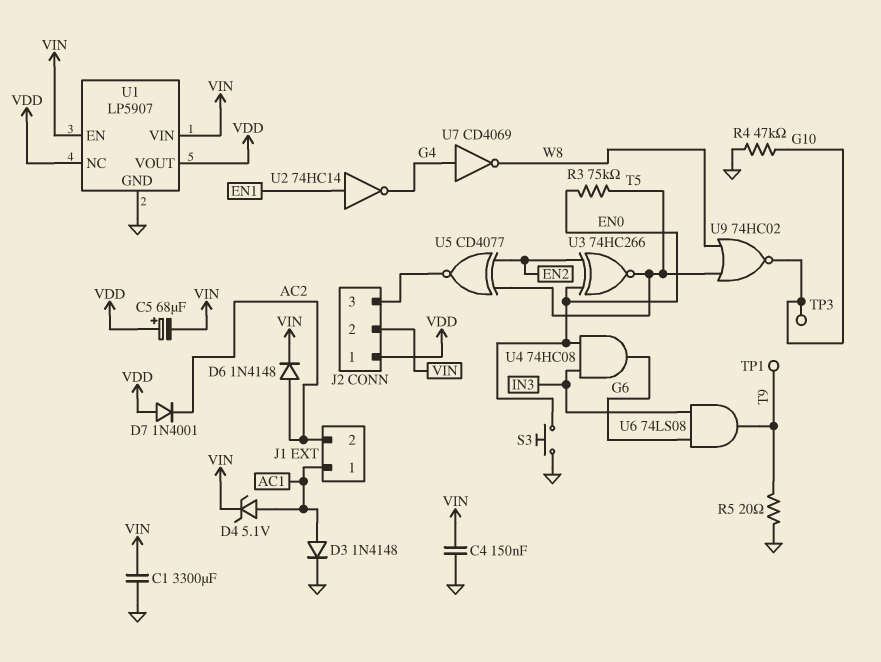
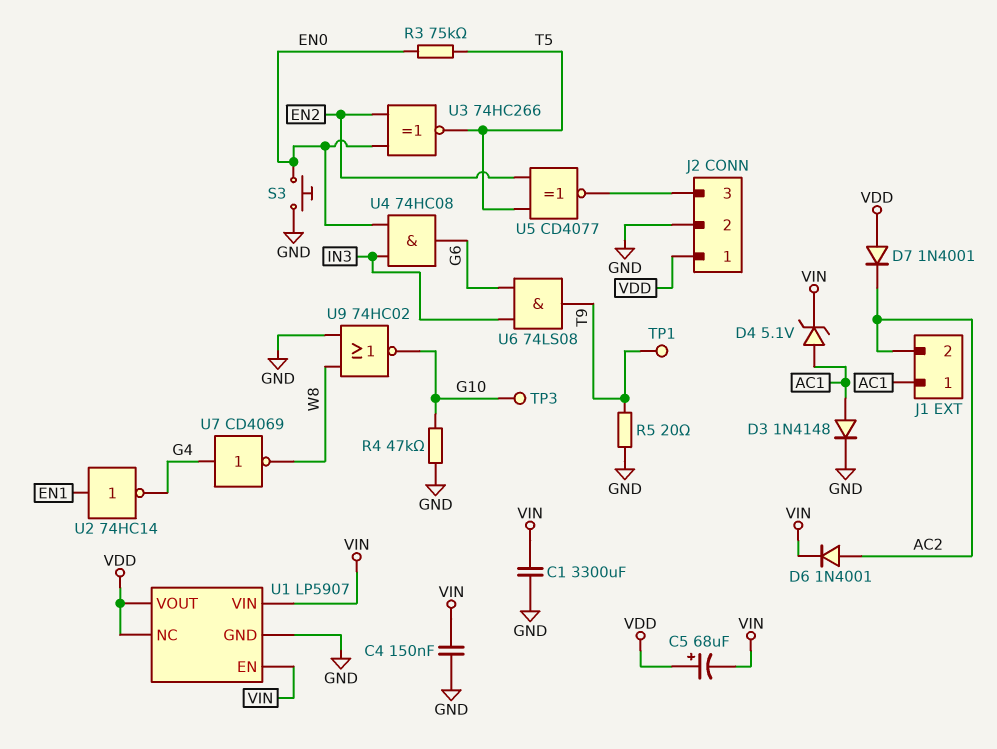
D6: diode 1N4148 (A AC2, K VIN) -> diode 1N4001 (A AC2, K VIN)
J2 pin 2: VIN -> GND
U9: NOR 74HC02 (in T5, in W8, out G10) -> NOR 74HC02 (in GND, in W8, out G10)

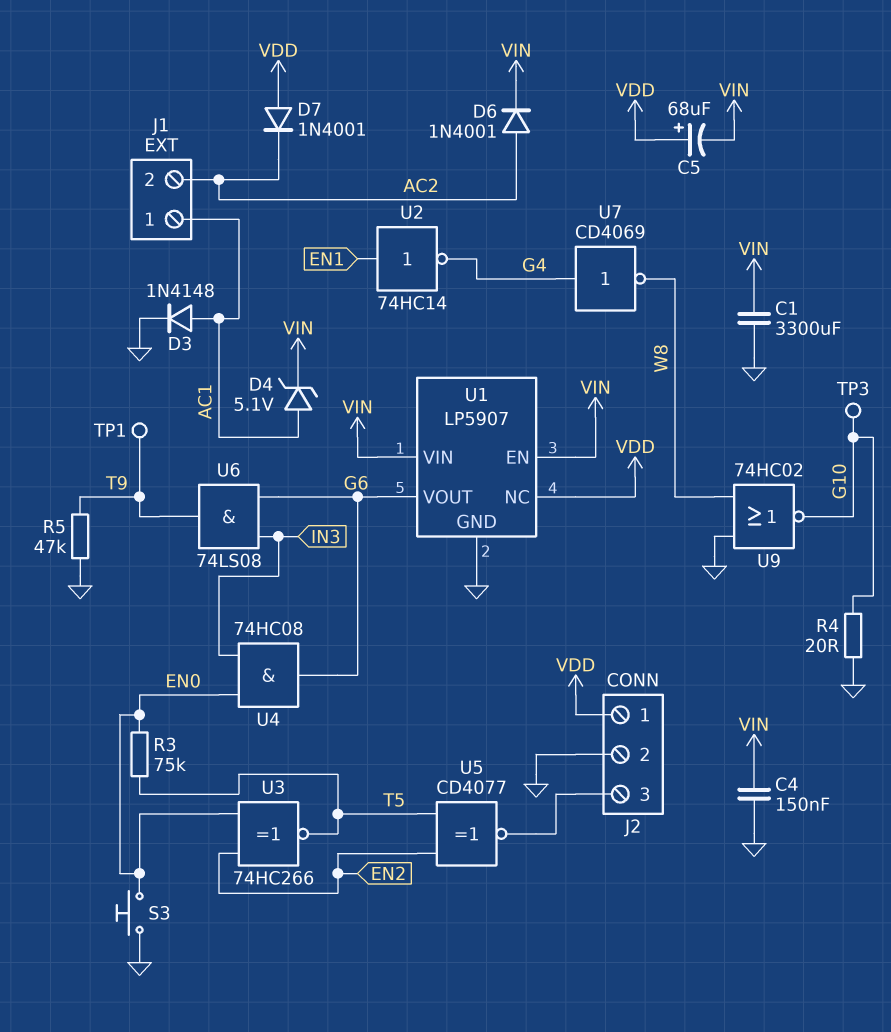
R4: 47k (G10, GND) -> 20 (G10, GND)
R5: 20 (GND, T9) -> 47k (GND, T9)
U1 pin VOUT: VDD -> G6

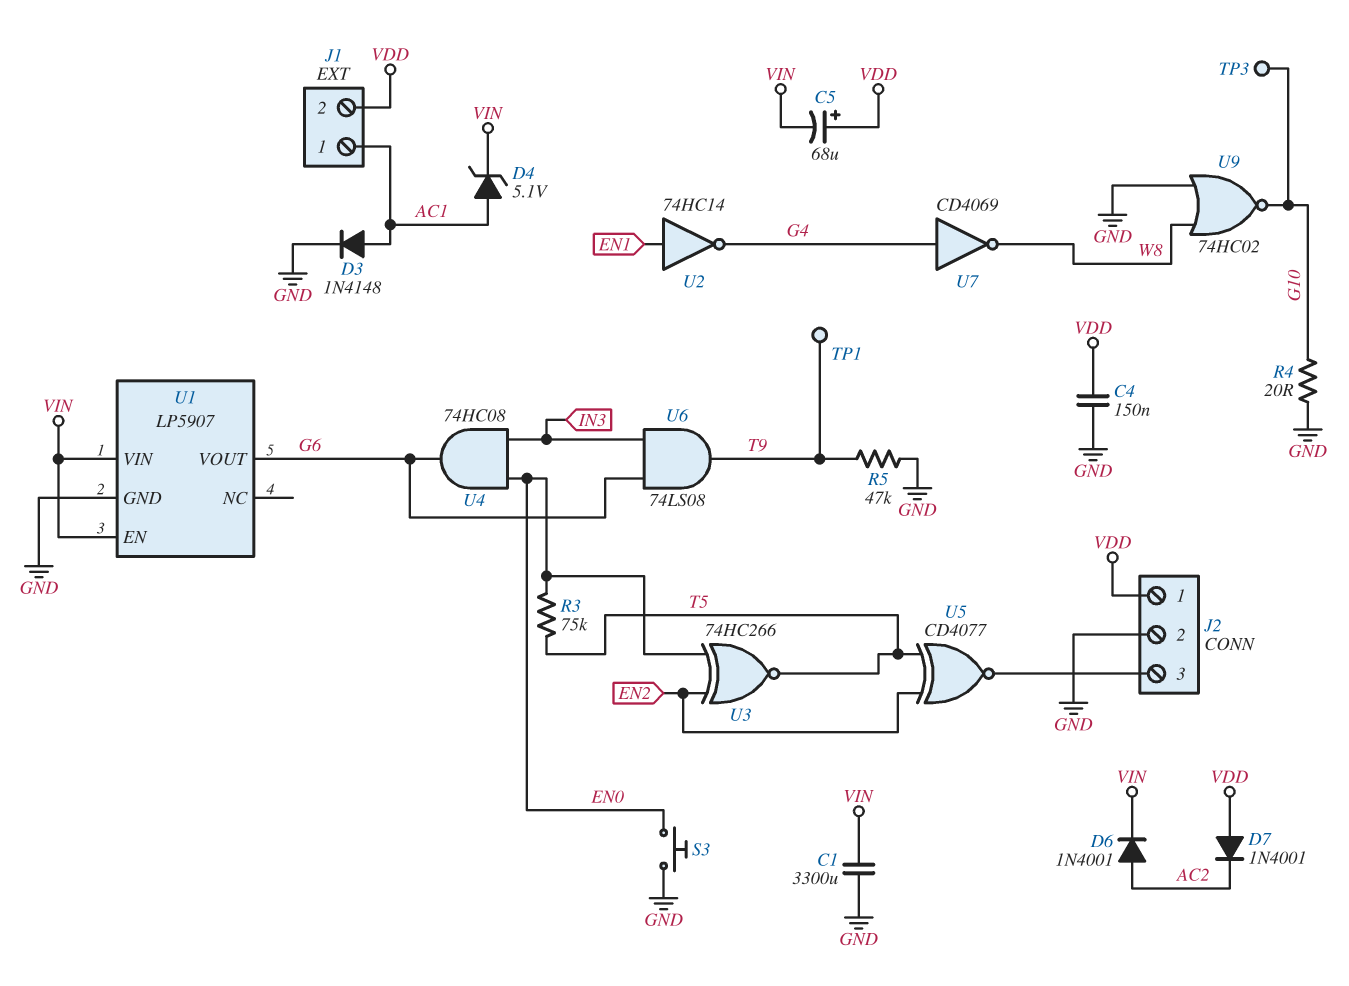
C4: 150nF (GND, VIN) -> 150nF (GND, VDD)
J1 pin 2: AC2 -> VDD
U1 pin NC: VDD -> none

